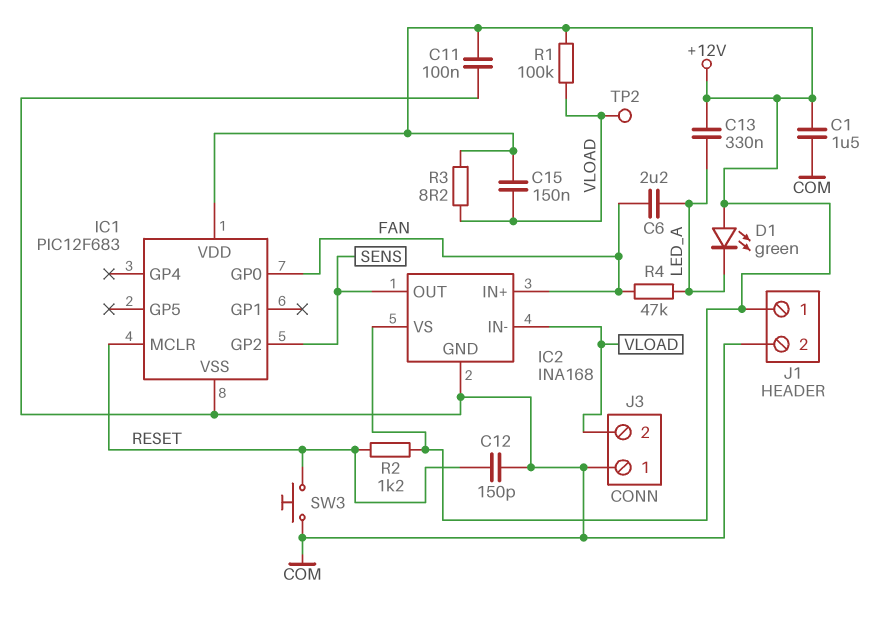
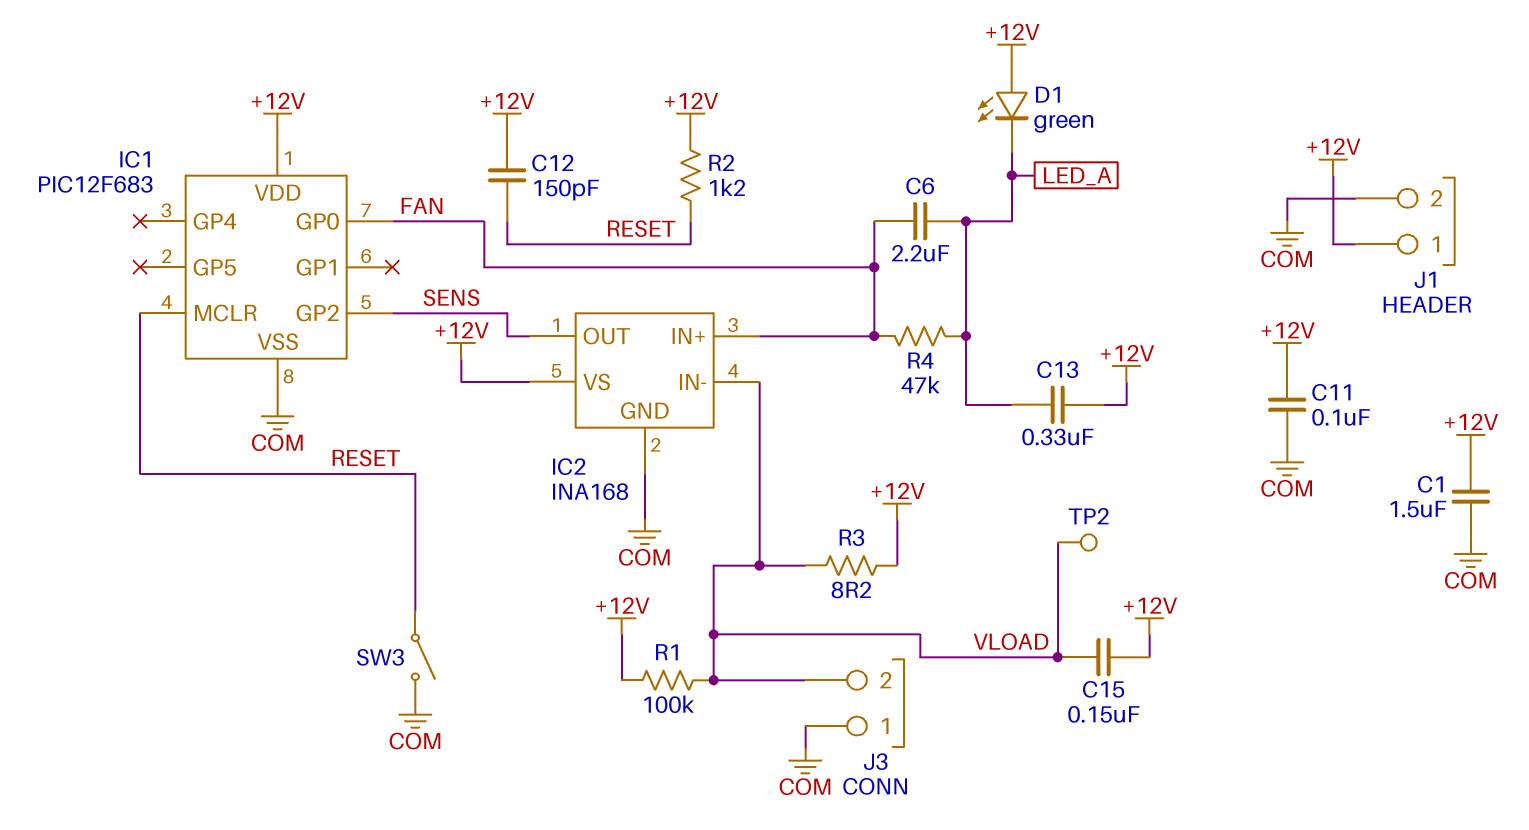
C12: 150pF (COM, RESET) -> 150pF (+12V, RESET)
SW3: button (COM, RESET) -> switch (COM, RESET)

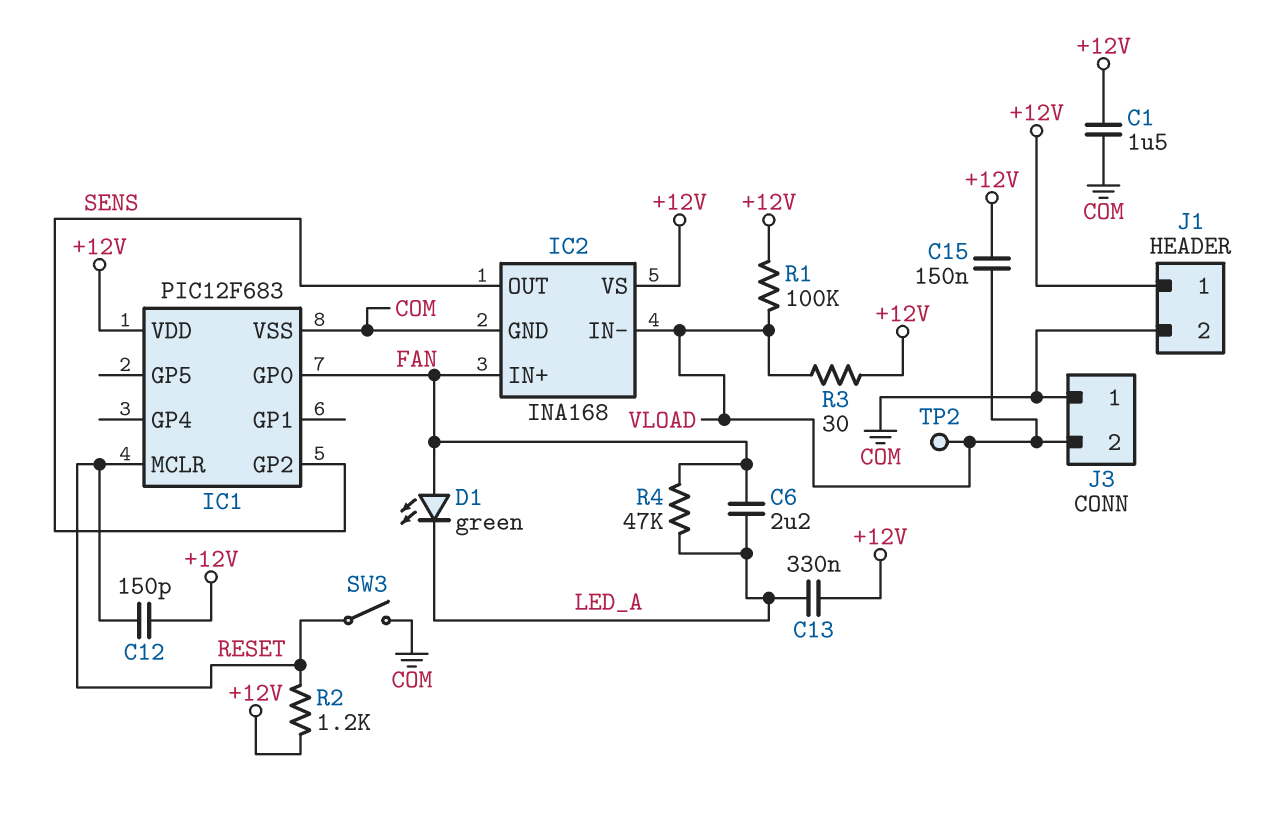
C11: 100nF (+12V, COM) -> none
D1: LED green (A +12V, K LED_A) -> LED green (A FAN, K LED_A)
R3: 8.2 (+12V, VLOAD) -> 30 (+12V, VLOAD)

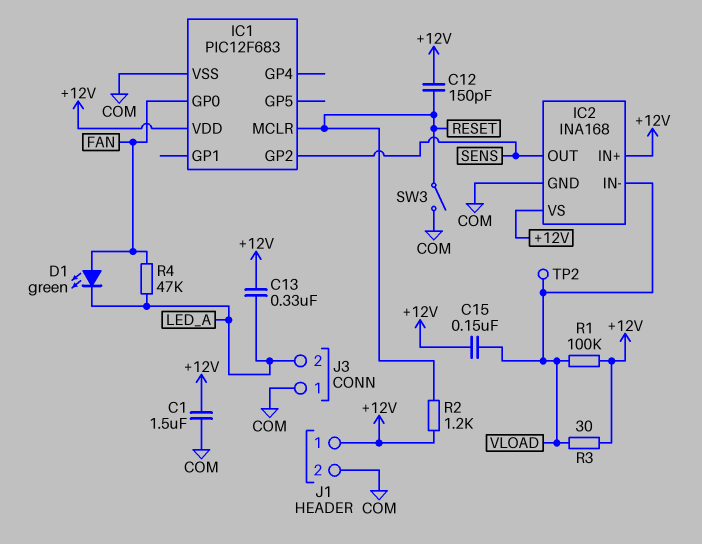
C6: 2.2uF (FAN, LED_A) -> none
IC2 pin IN+: FAN -> +12V
J3 pin 2: VLOAD -> LED_A

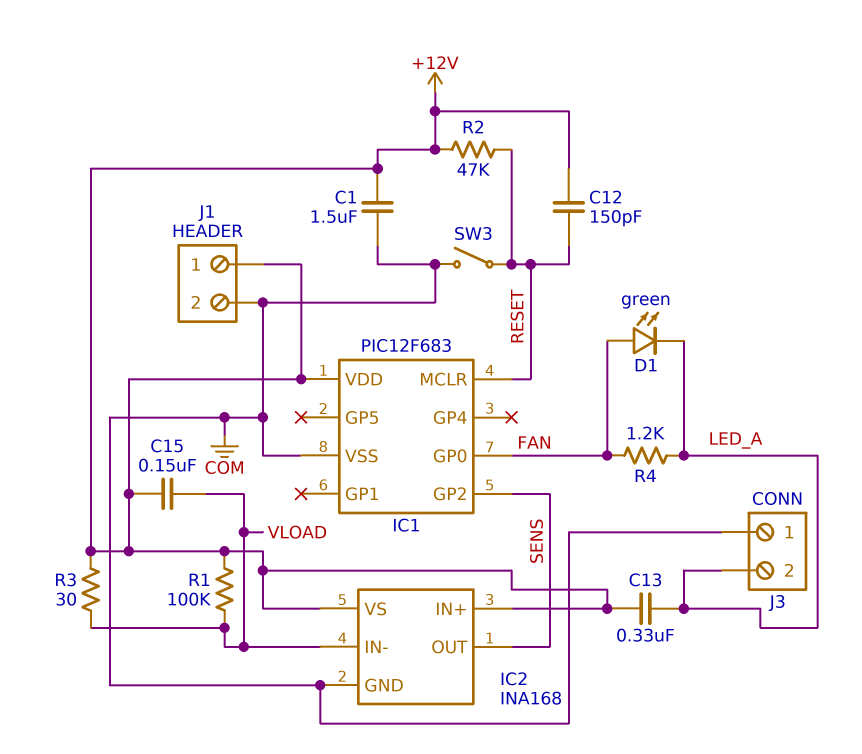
R2: 1.2k (+12V, RESET) -> 47k (+12V, RESET)
R4: 47k (FAN, LED_A) -> 1.2k (FAN, LED_A)
TP2: test point (VLOAD) -> none

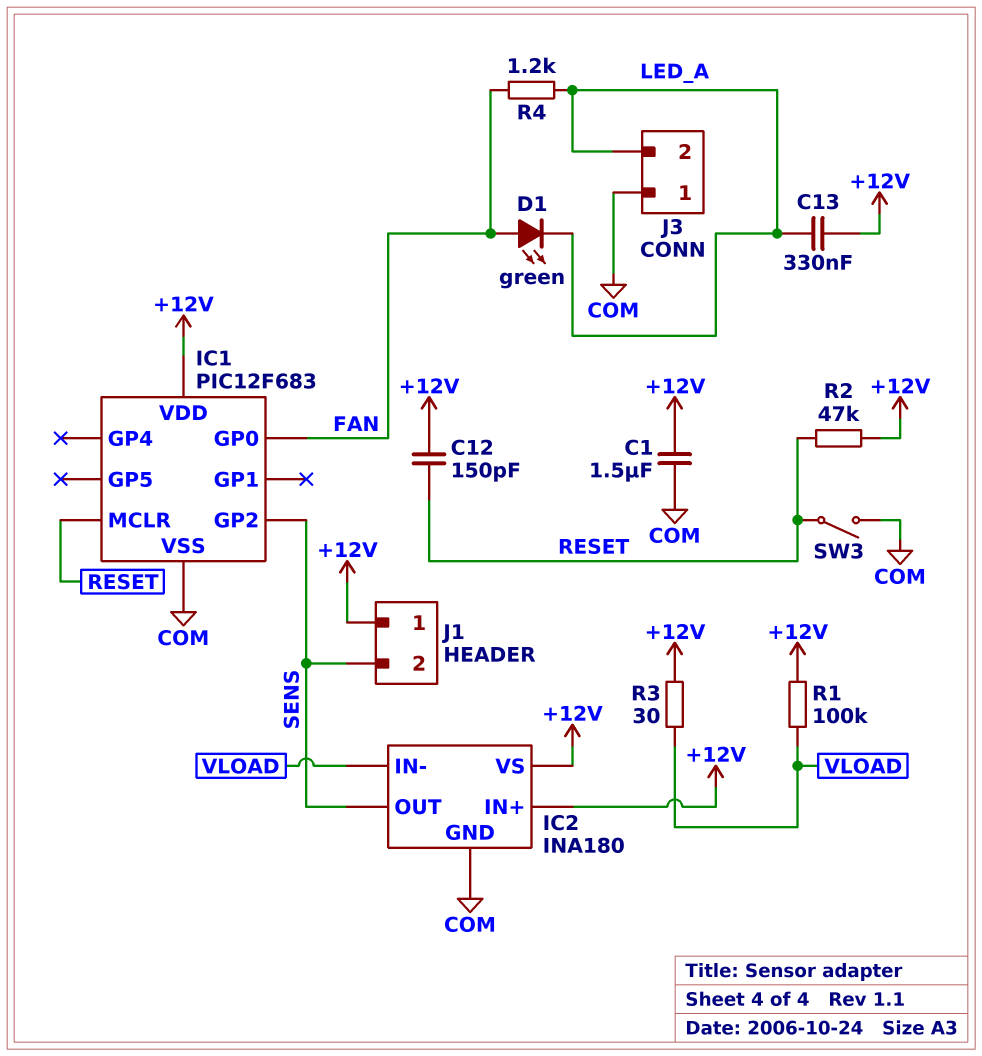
C15: 150nF (+12V, VLOAD) -> none
IC2: INA168 -> INA180
J1 pin 2: COM -> SENS

